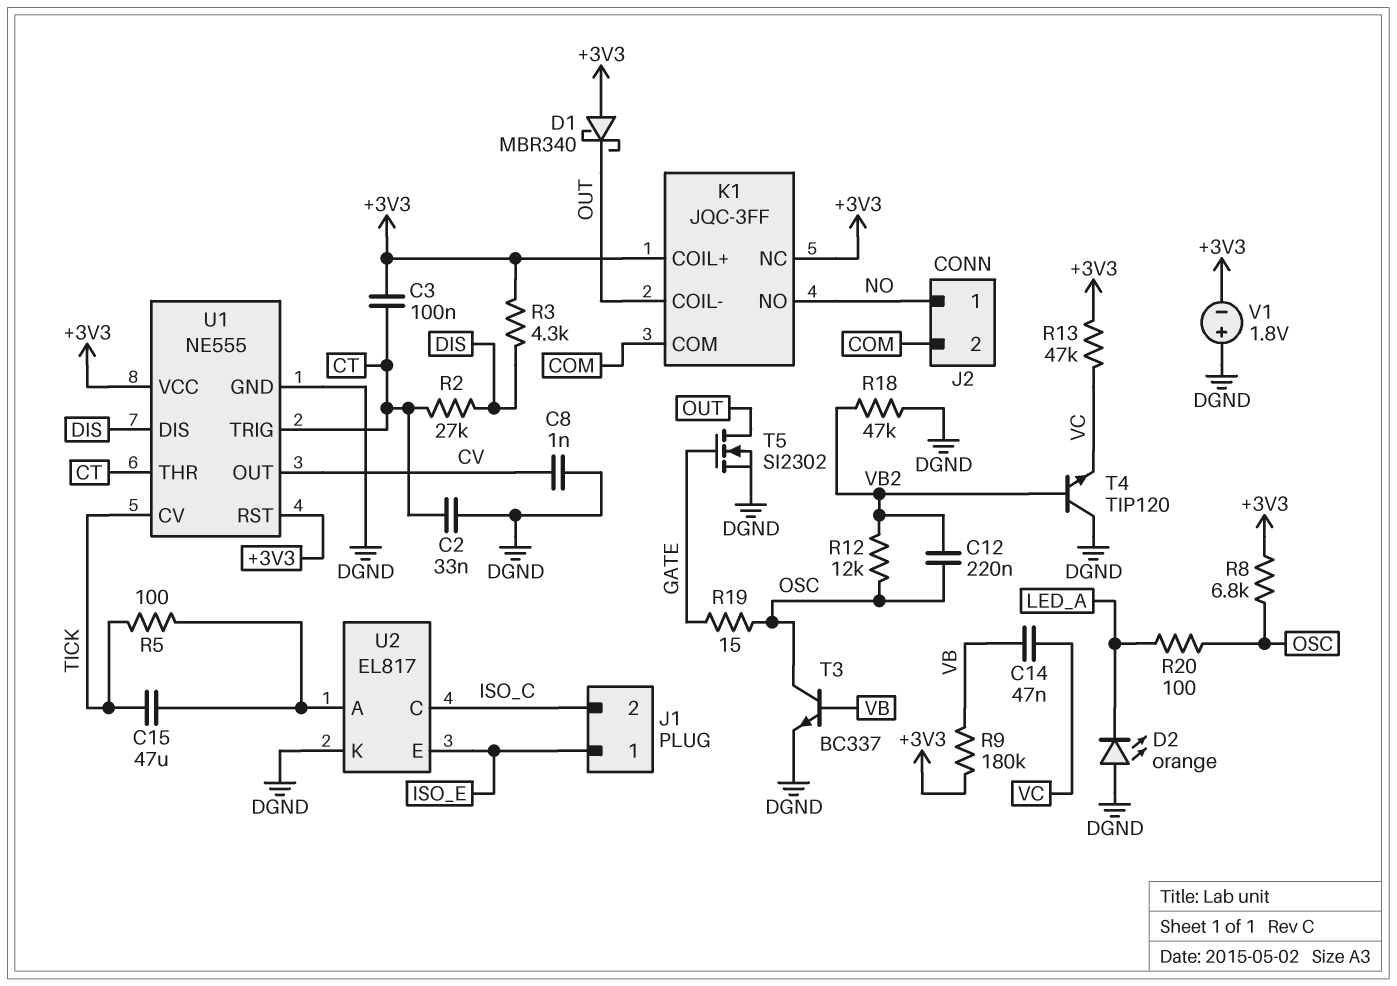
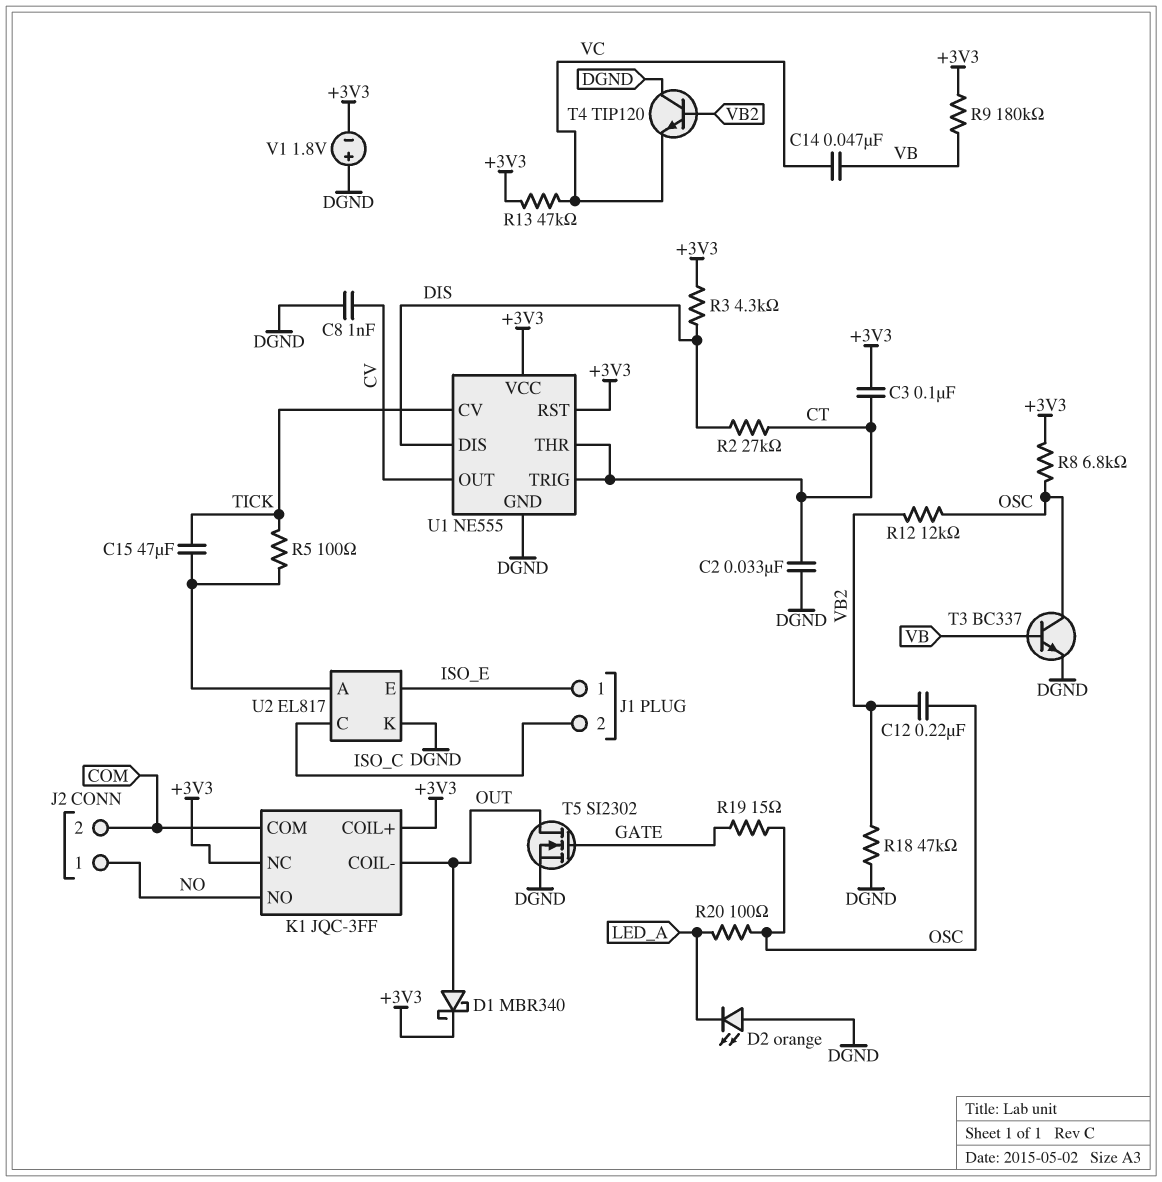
D1: schottky MBR340 (A +3V3, K OUT) -> schottky MBR340 (A OUT, K +3V3)

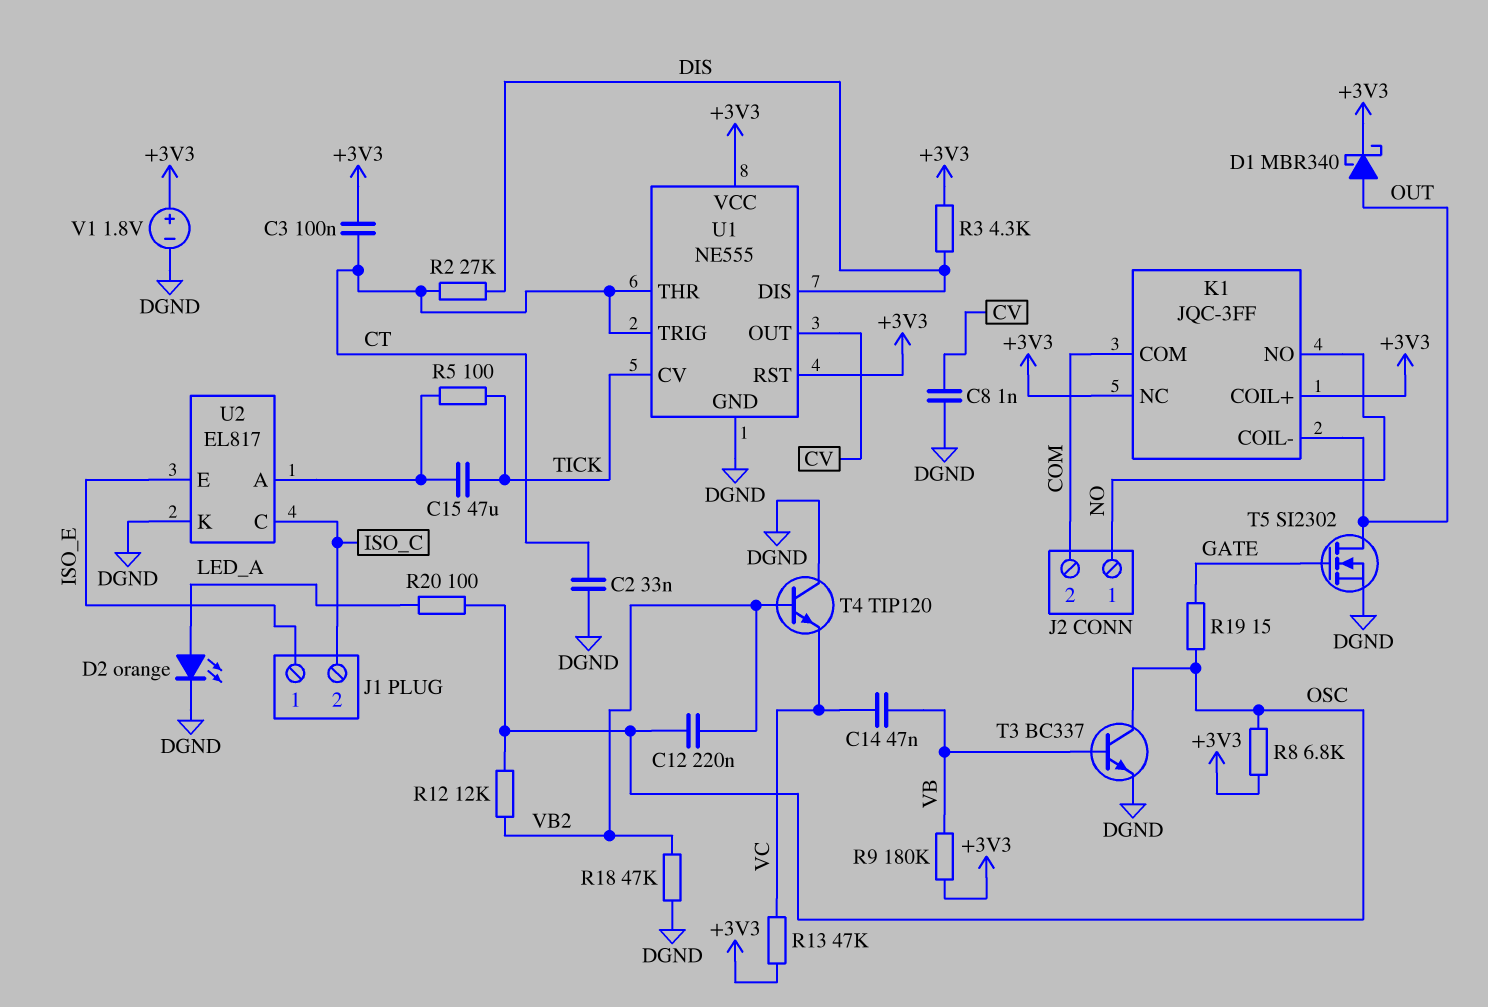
D2: LED orange (A DGND, K LED_A) -> LED orange (A LED_A, K DGND)
V1: 1.8V (plus DGND, minus +3V3) -> 1.8V (plus +3V3, minus DGND)

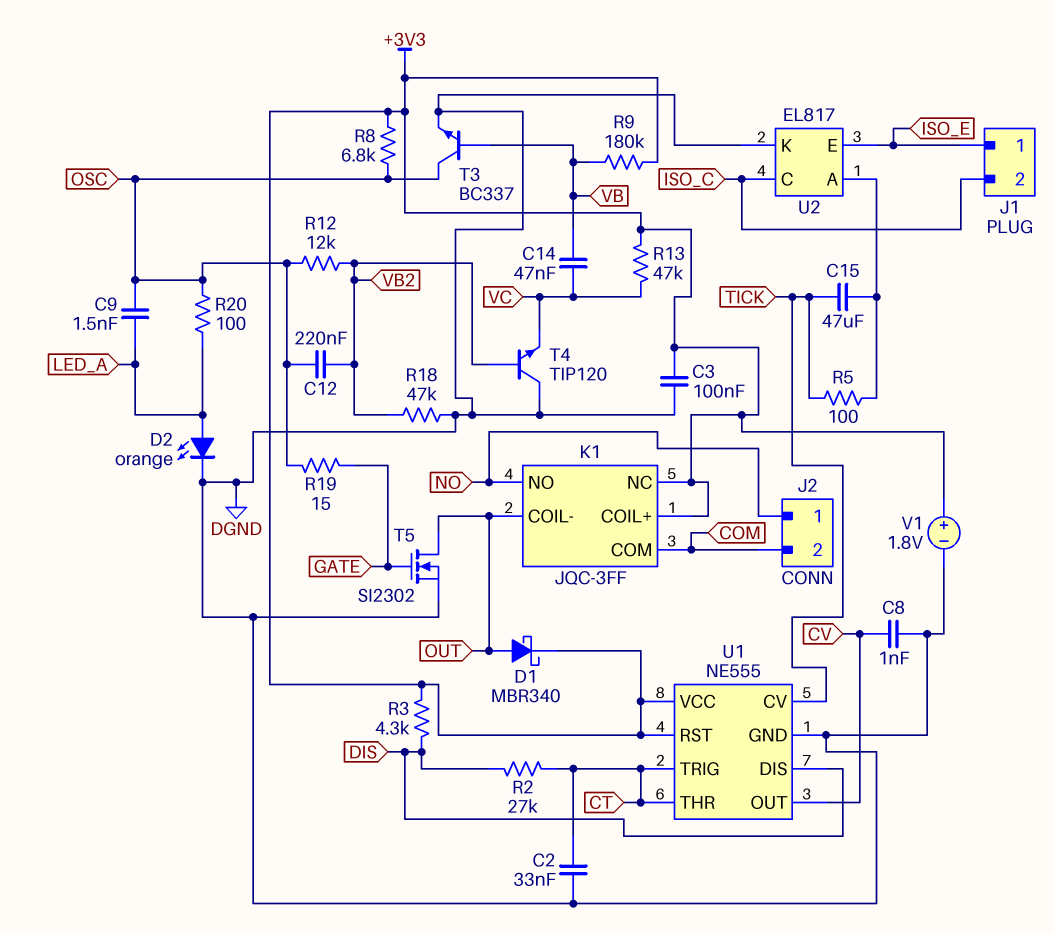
C3: 100nF (+3V3, CT) -> 100nF (+3V3, DGND)
C9: none -> 1.5nF (LED_A, OSC)

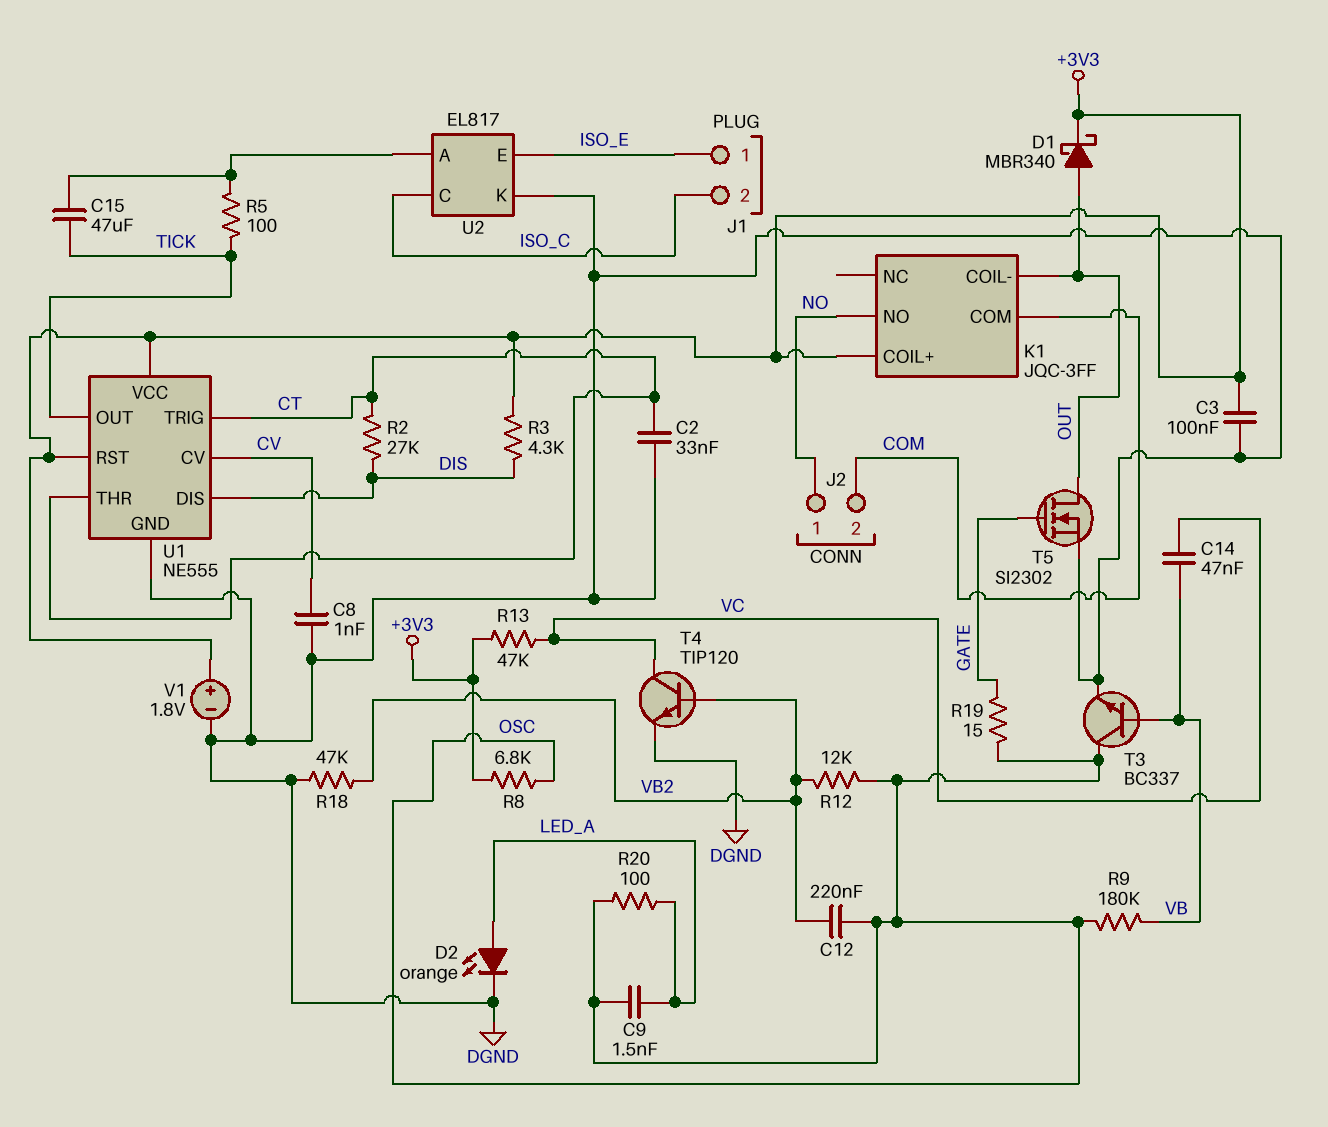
K1 pin NC: +3V3 -> none
R9: 180k (+3V3, VB) -> 180k (OSC, VB)
T4: NPN TIP120 (B VB2, C DGND, E VC) -> NPN TIP120 (B VB2, C VC, E DGND)
U1 pin CV: TICK -> CV
U1 pin OUT: CV -> TICK

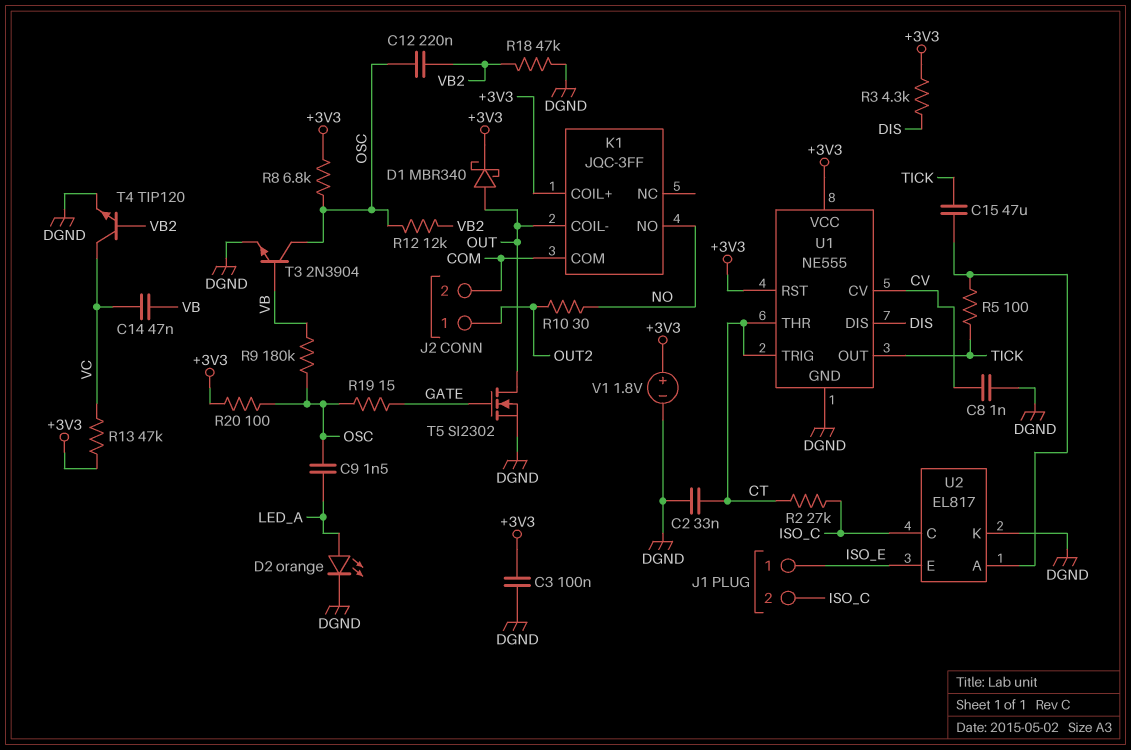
J2 pin 1: NO -> OUT2
R2: 27k (CT, DIS) -> 27k (CT, ISO_C)
R10: none -> 30 (NO, OUT2)
R20: 100 (LED_A, OSC) -> 100 (+3V3, OSC)
T3: NPN BC337 (B VB, C OSC, E DGND) -> NPN 2N3904 (B VB, C OSC, E DGND)

